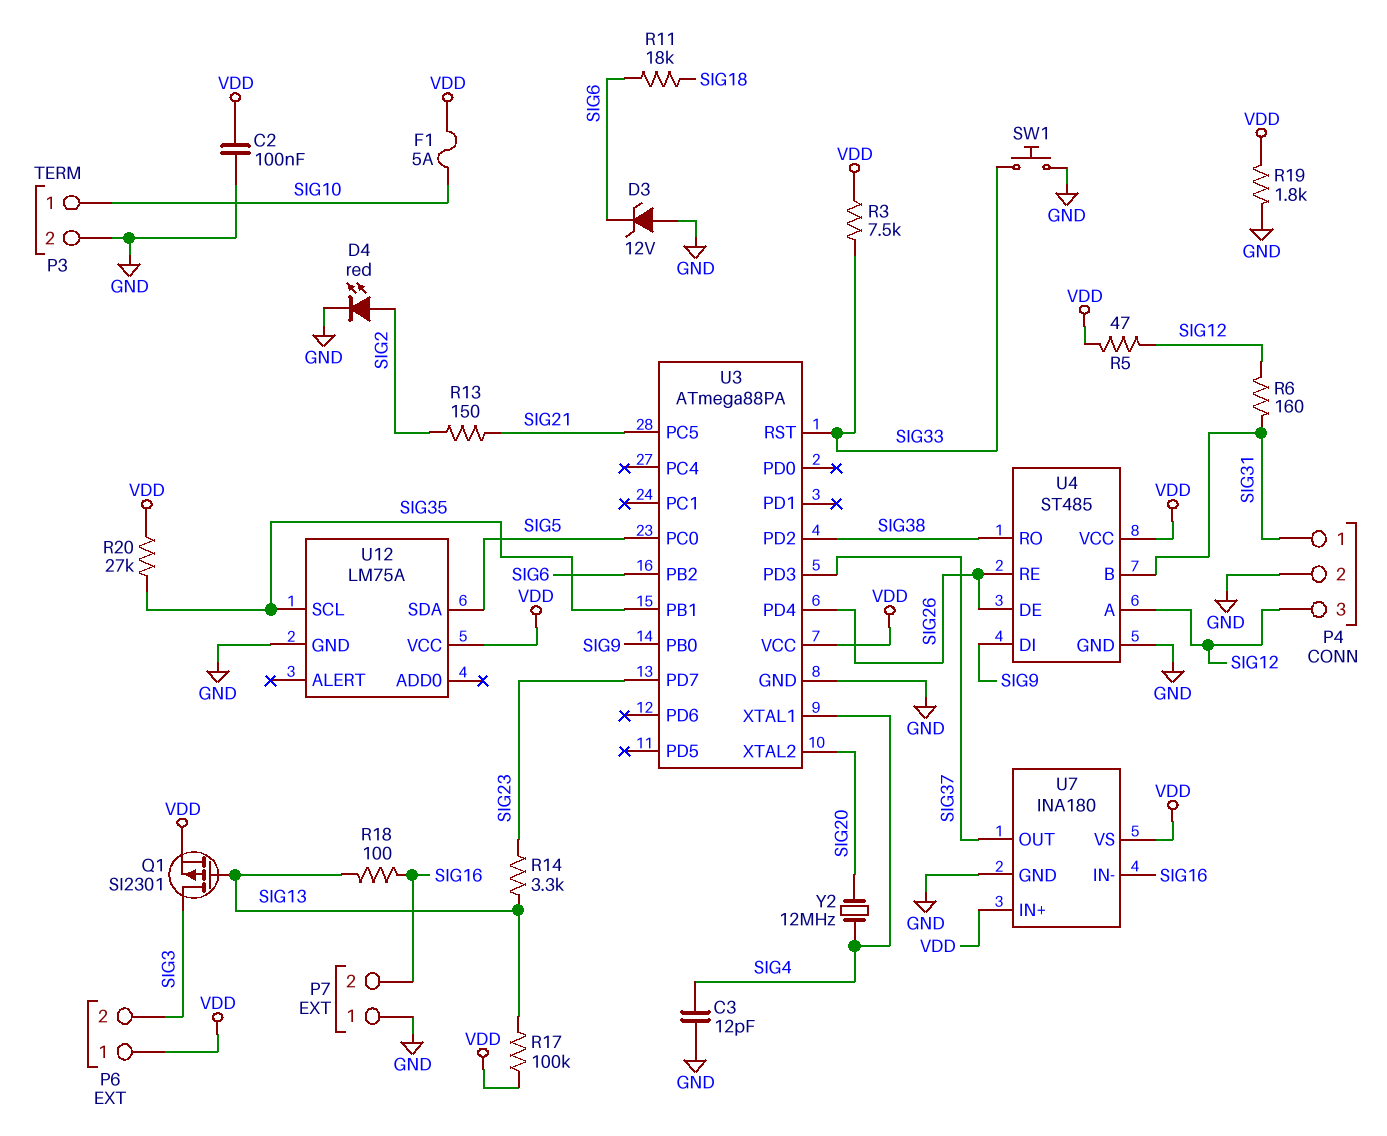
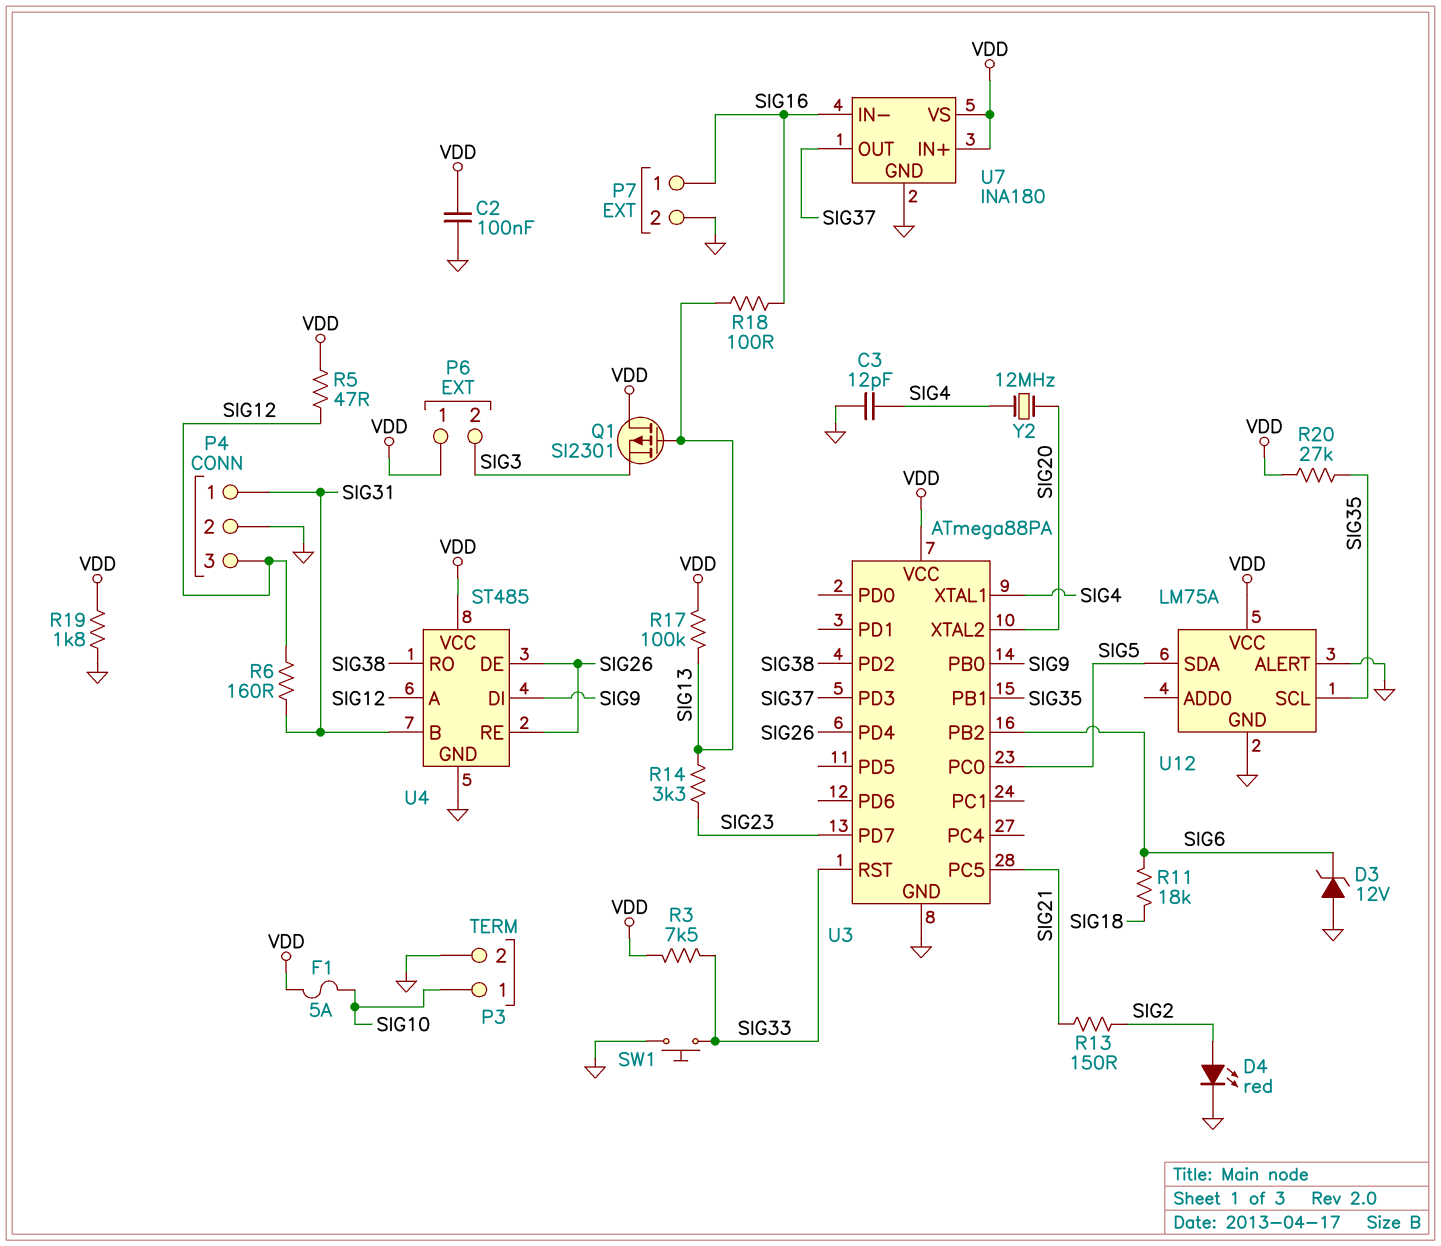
P7 pin 1: GND -> SIG16
P7 pin 2: SIG16 -> GND
Q1: PMOS SI2301 (G SIG13, D SIG3, S VDD) -> PMOS SI2301 (G SIG13, D VDD, S SIG3)
U12 pin ALERT: none -> GND

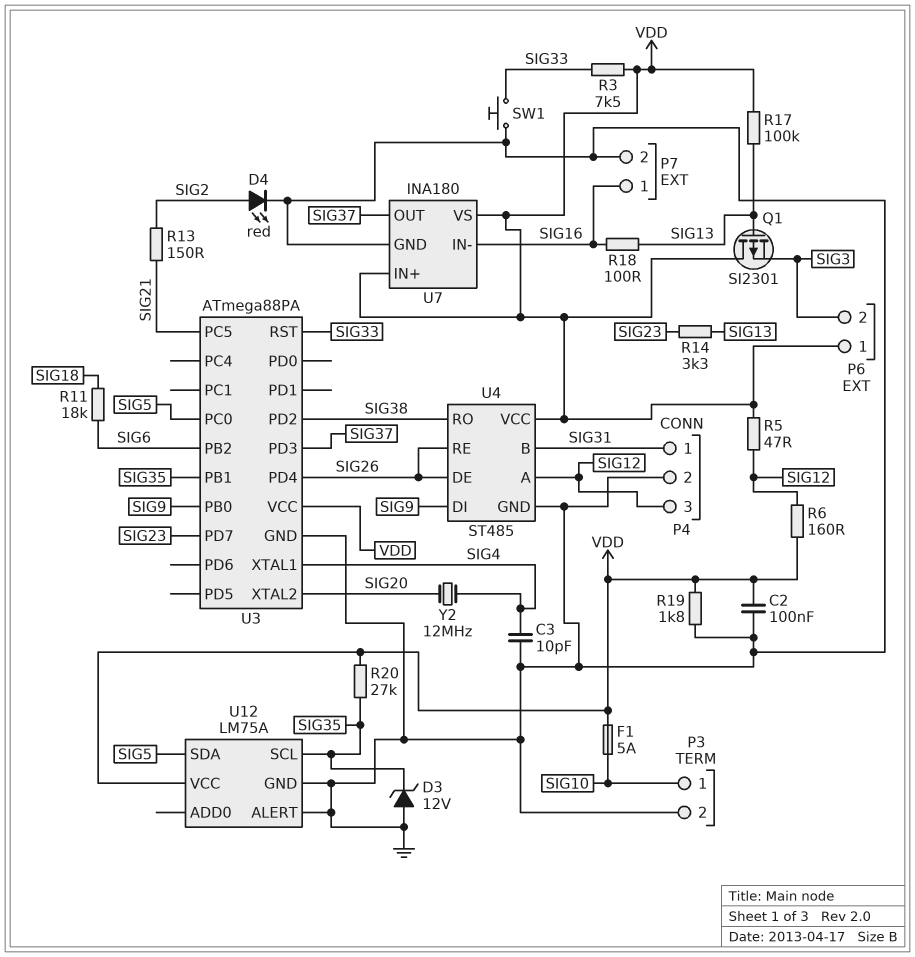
C3: 12pF (GND, SIG4) -> 10pF (GND, SIG4)
D3: zener 12V (A GND, K SIG6) -> zener 12V (A GND, K SIG35)
R6: 160 (SIG12, SIG31) -> 160 (SIG12, VDD)

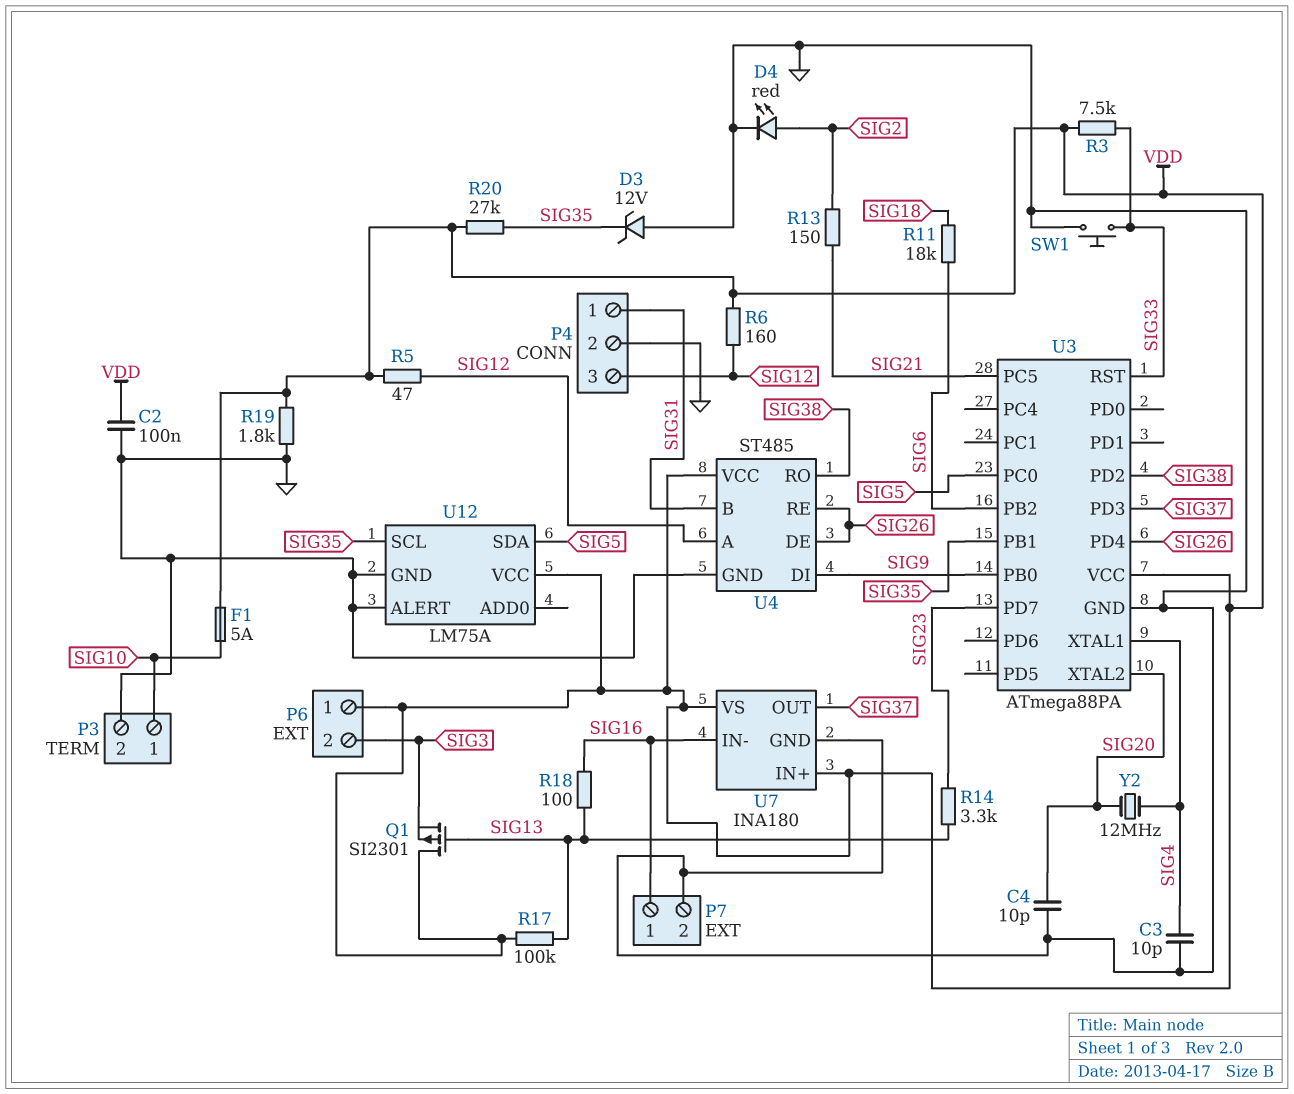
C4: none -> 10pF (GND, SIG20)

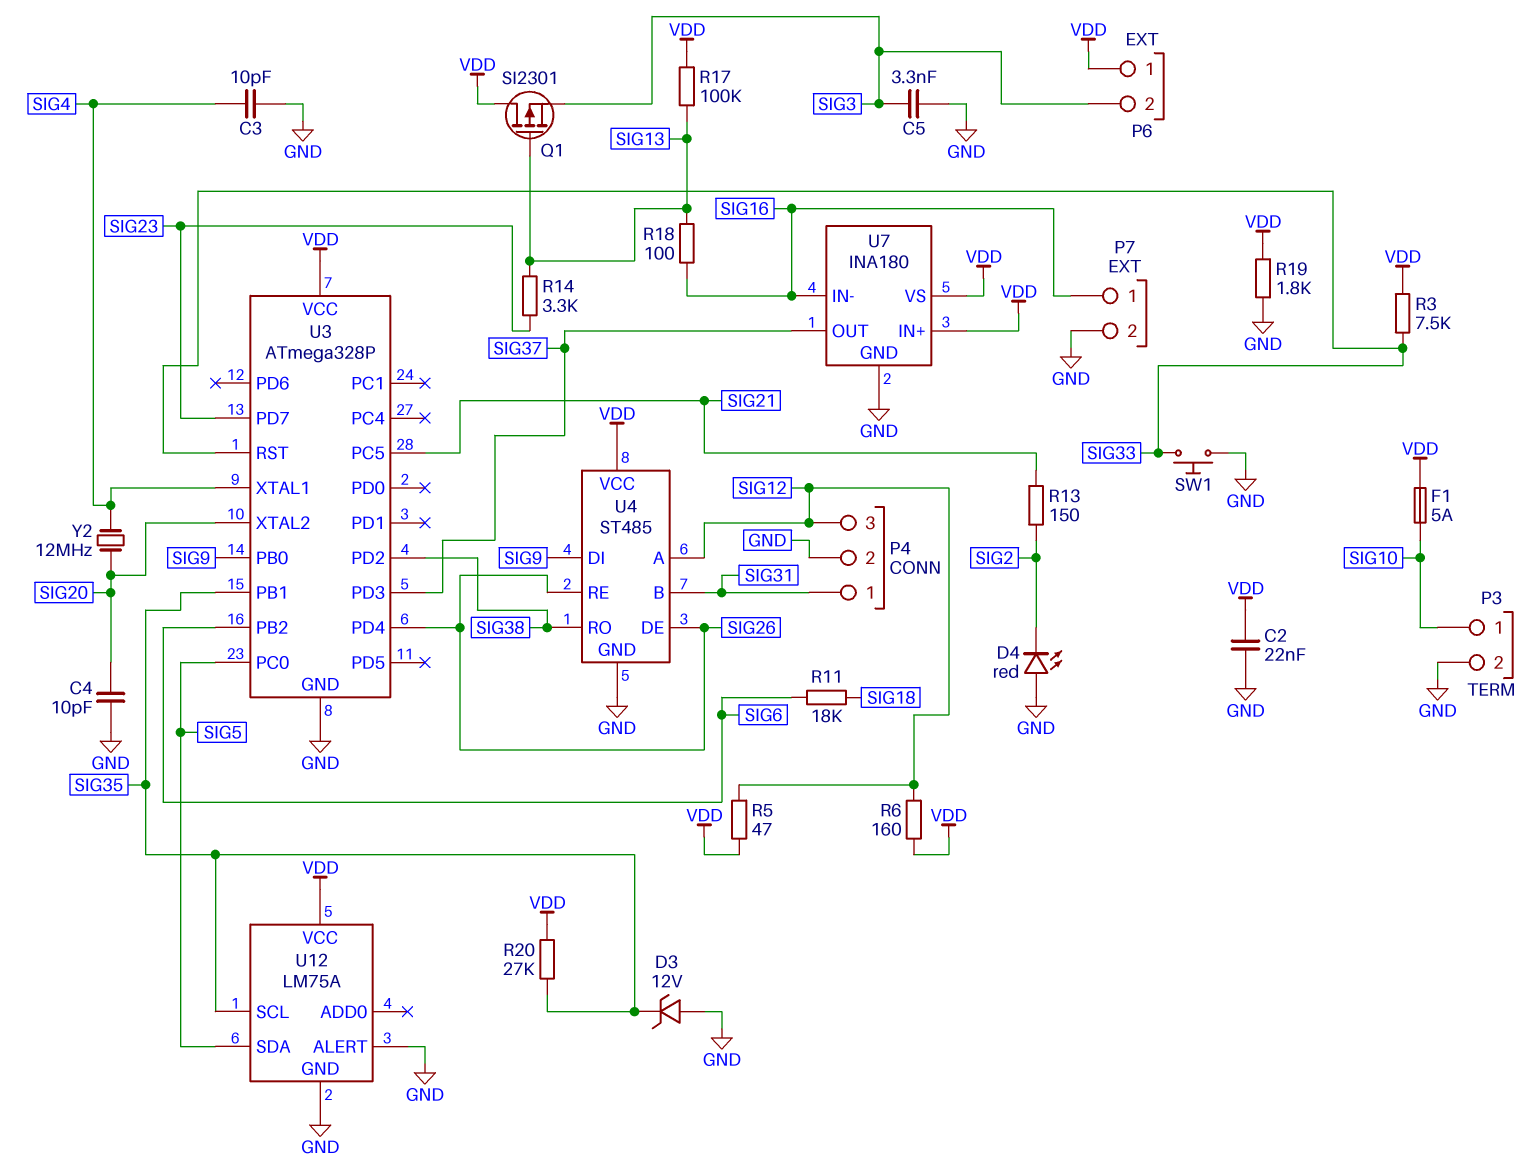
C2: 100nF (GND, VDD) -> 22nF (GND, VDD)
C5: none -> 3.3nF (GND, SIG3)
D4: LED red (A SIG2, K GND) -> LED red (A GND, K SIG2)
U3: ATmega88PA -> ATmega328P

